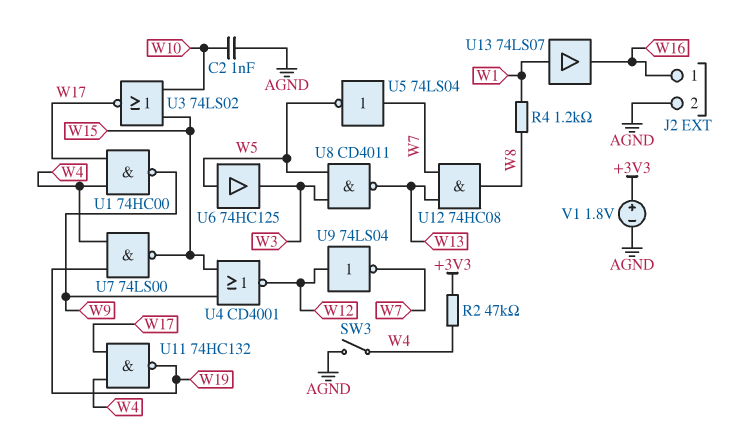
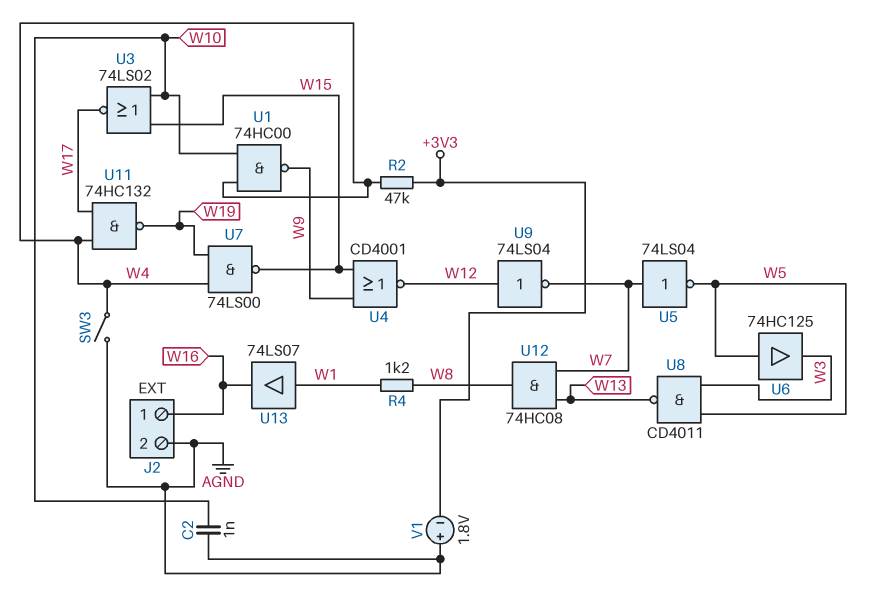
U1: NAND 74HC00 (in W4, in W17, out W9) -> NAND 74HC00 (in W4, in W10, out W9)
V1: 1.8V (plus +3V3, minus AGND) -> 1.8V (plus AGND, minus +3V3)

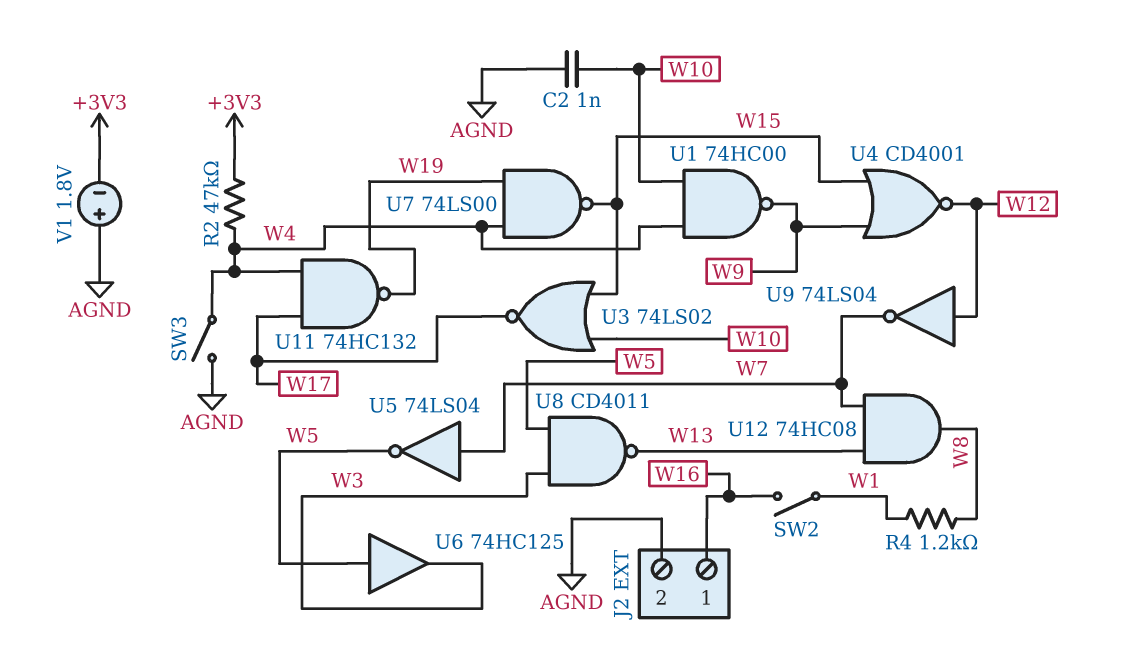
SW2: none -> switch (W1, W16)
U13: buffer 74LS07 (in W1, out W16) -> none

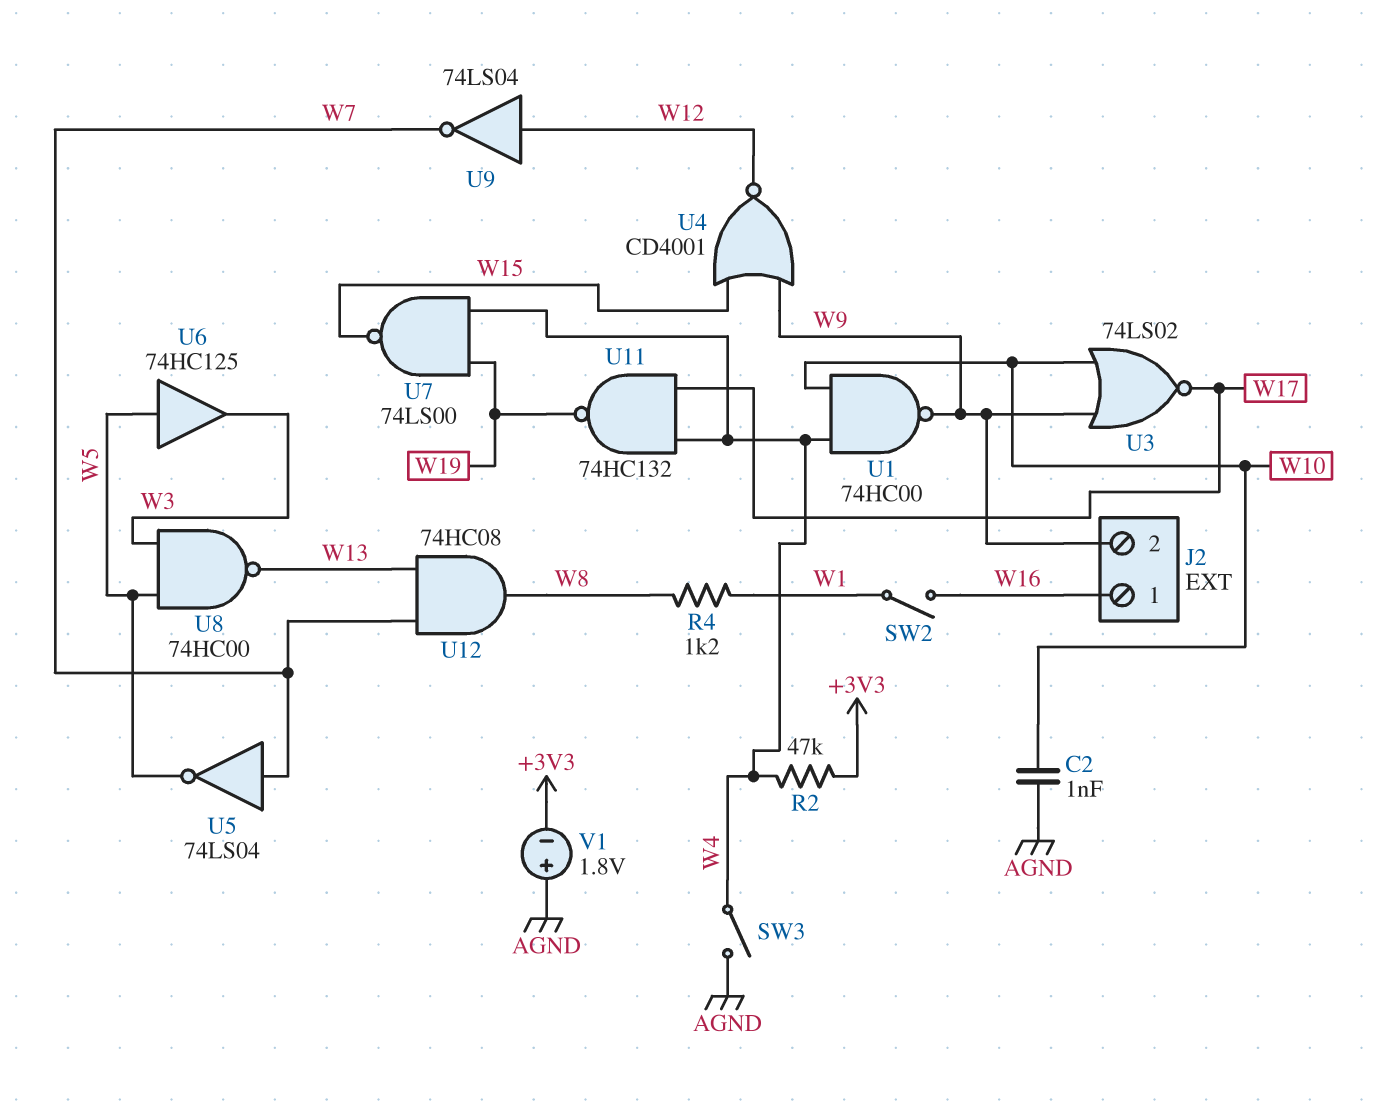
J2 pin 2: AGND -> W9
U3: NOR 74LS02 (in W10, in W15, out W17) -> NOR 74LS02 (in W9, in W10, out W17)
U8: NAND CD4011 (in W3, in W5, out W13) -> NAND 74HC00 (in W3, in W5, out W13)

